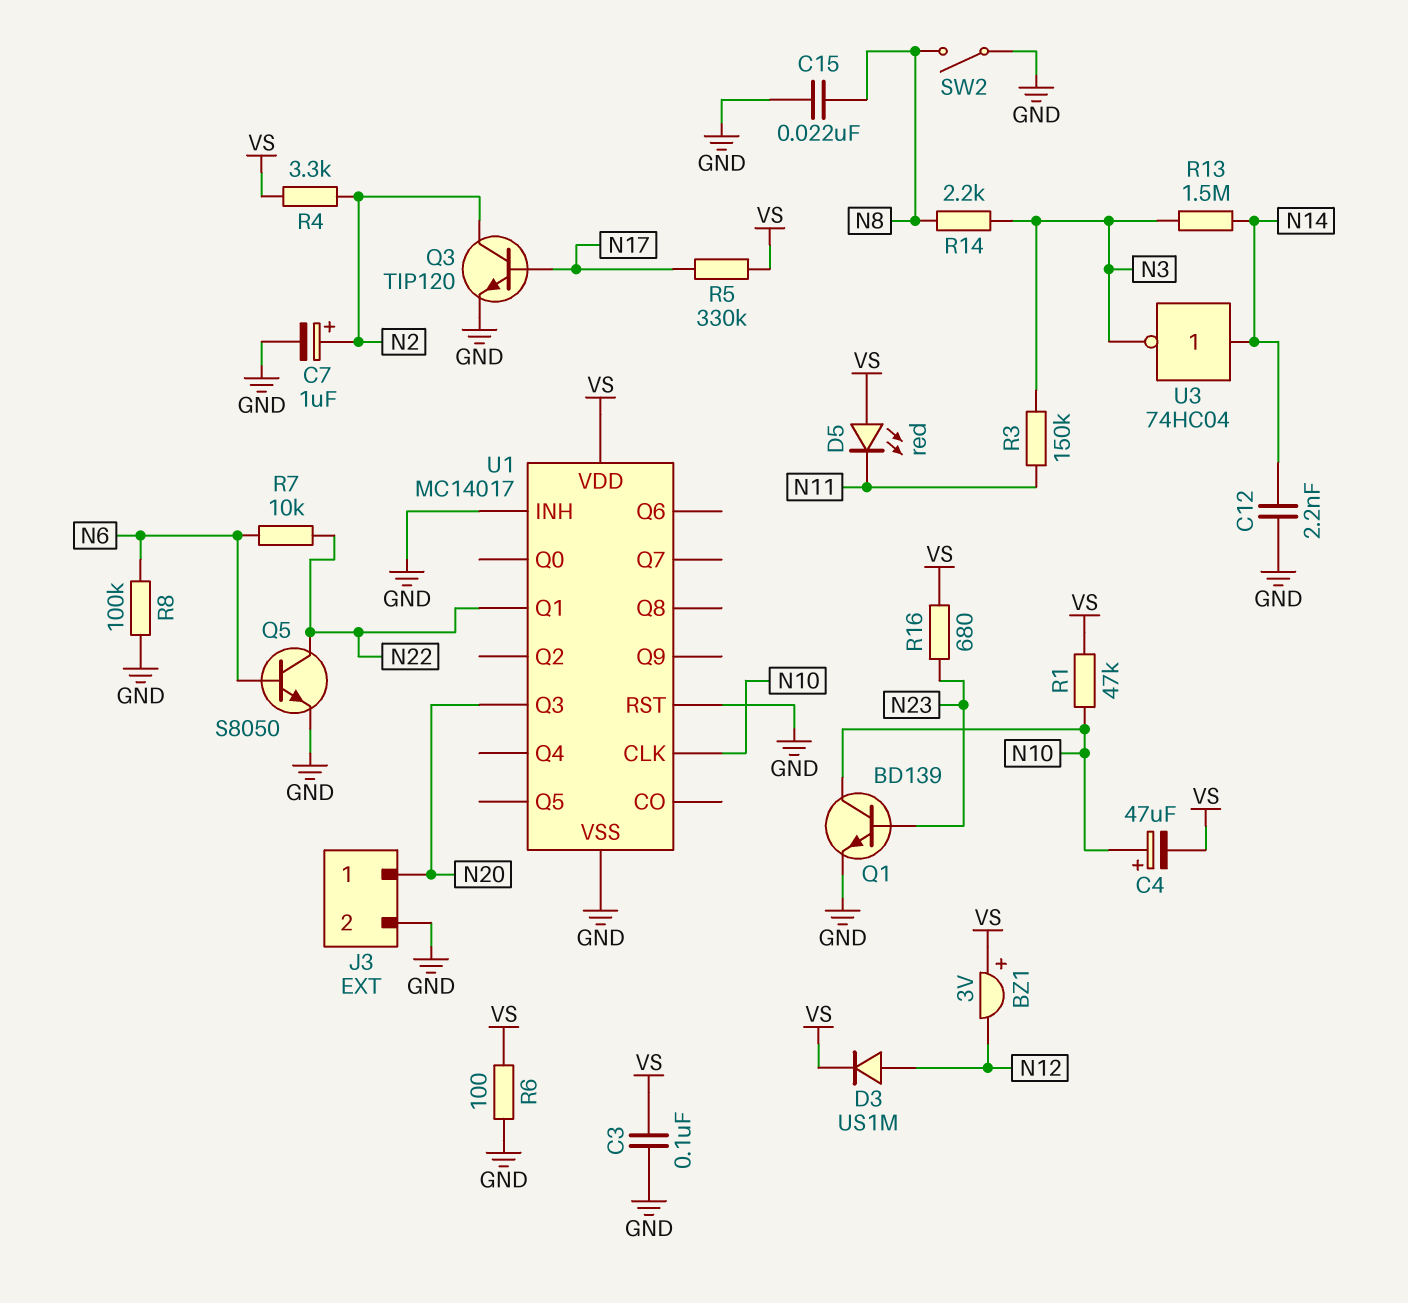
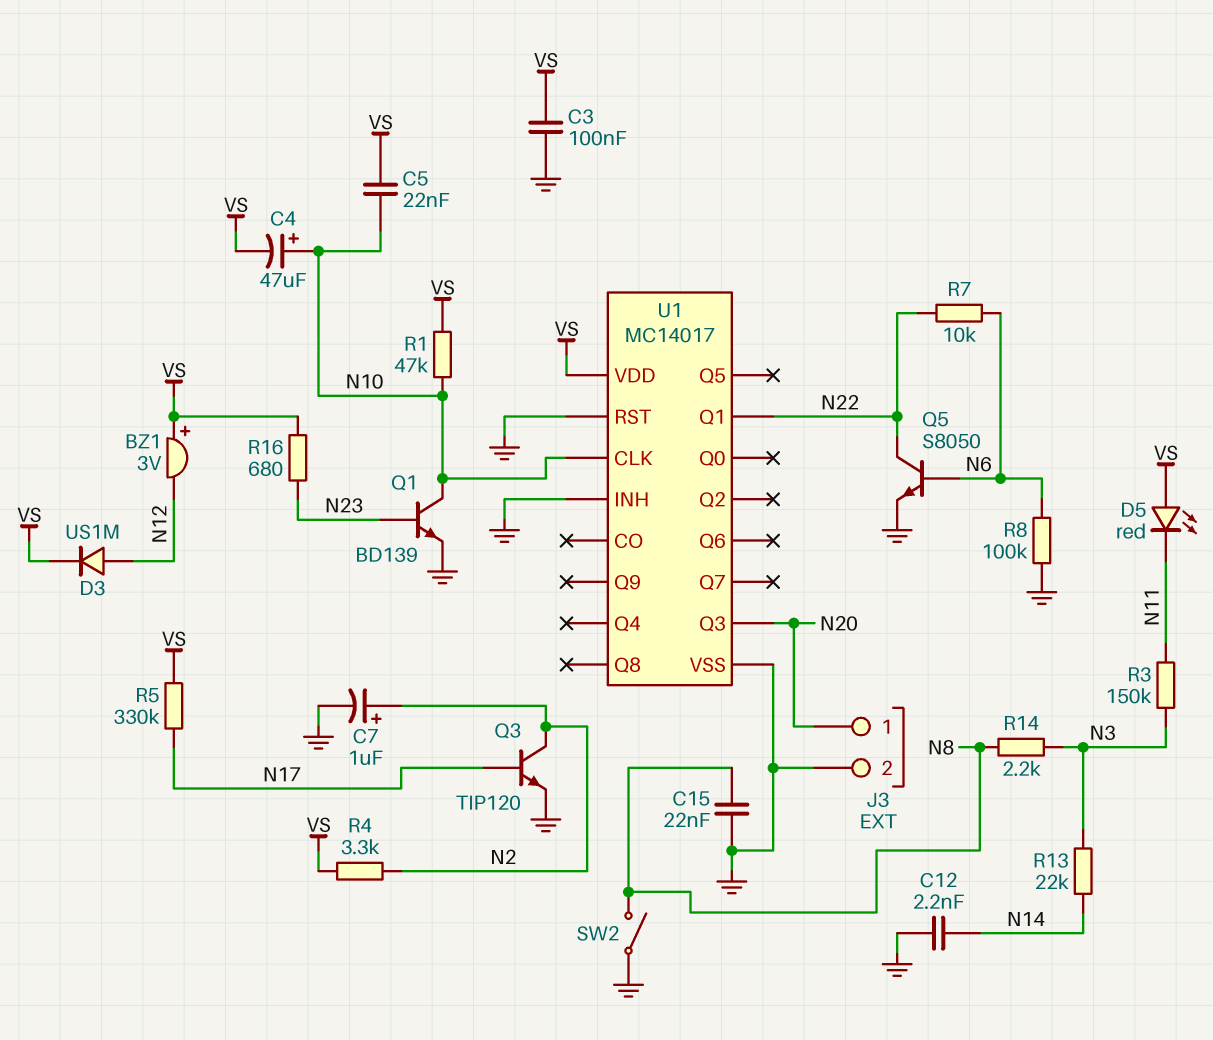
C5: none -> 22nF (N10, VS)
R6: 100 (GND, VS) -> none
R13: 1.5M (N3, N14) -> 22k (N3, N14)
U3: NOT 74HC04 (in N14, out N3) -> none

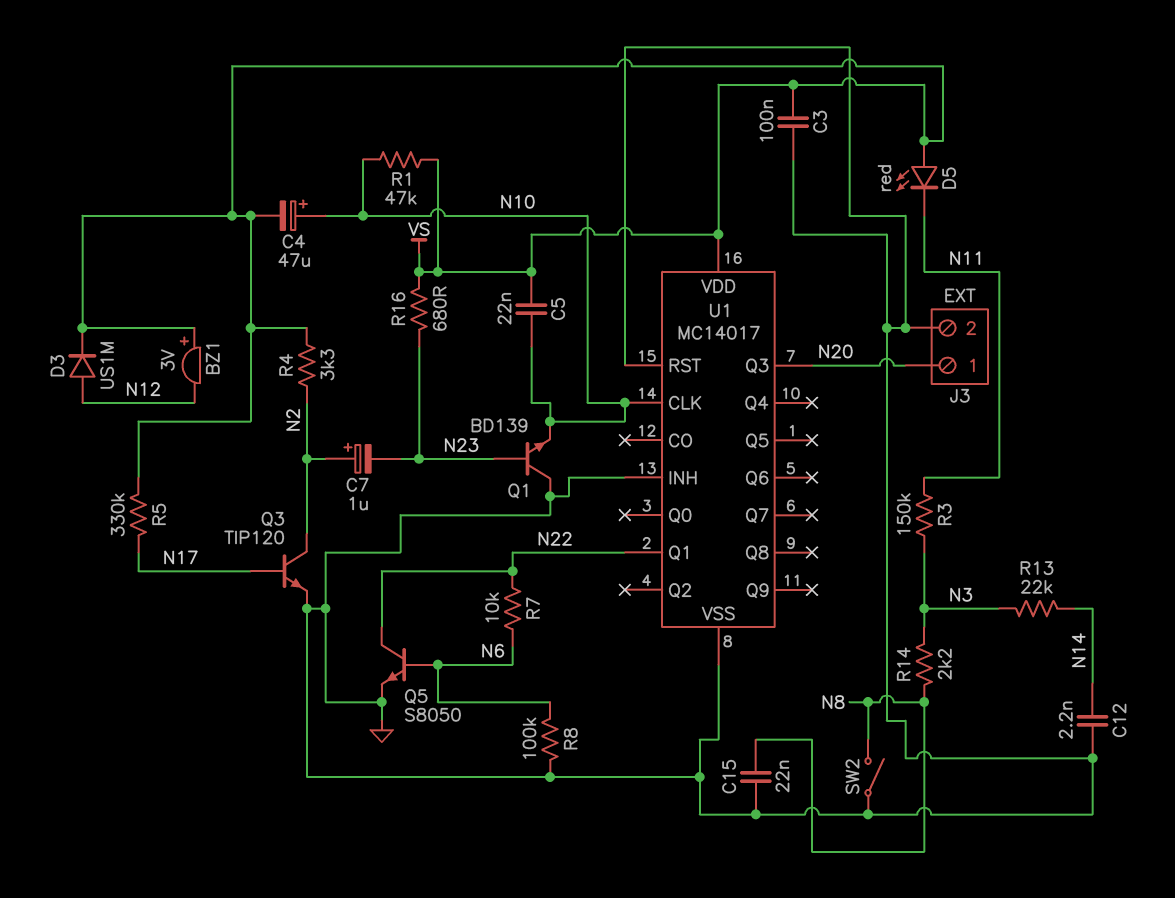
C7: 1uF (plus N2, minus GND) -> 1uF (plus N2, minus N23)
Q1: NPN BD139 (B N23, C N10, E GND) -> NPN BD139 (B N23, C GND, E N10)

